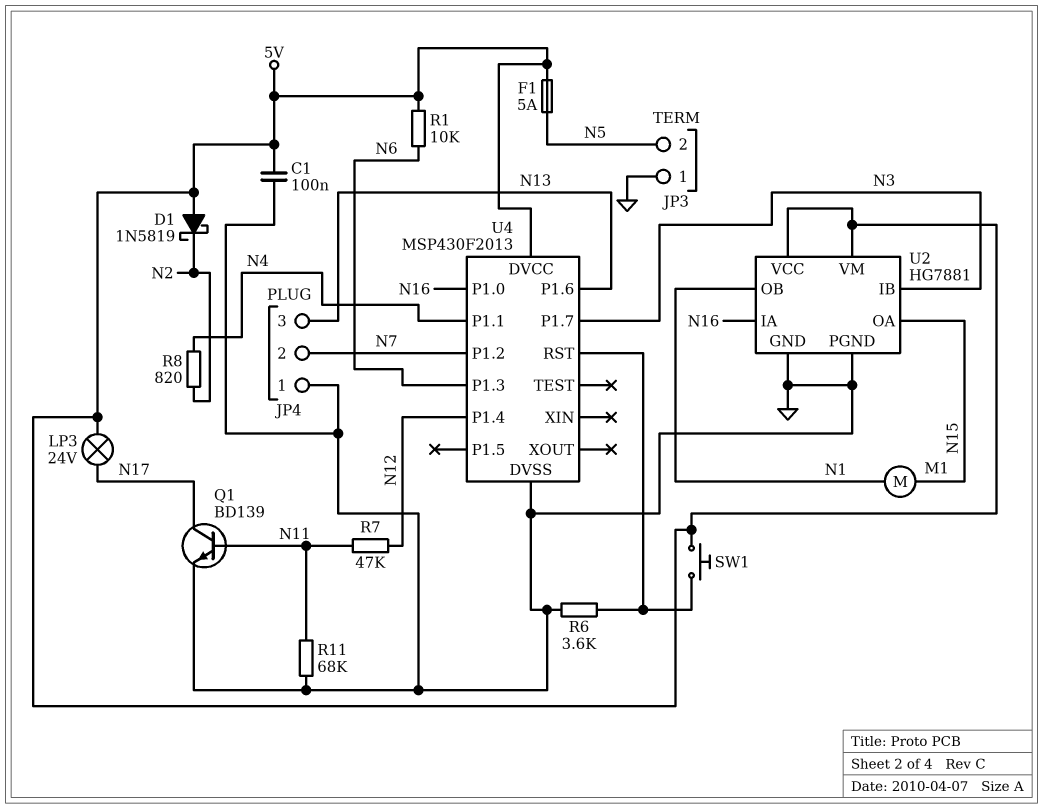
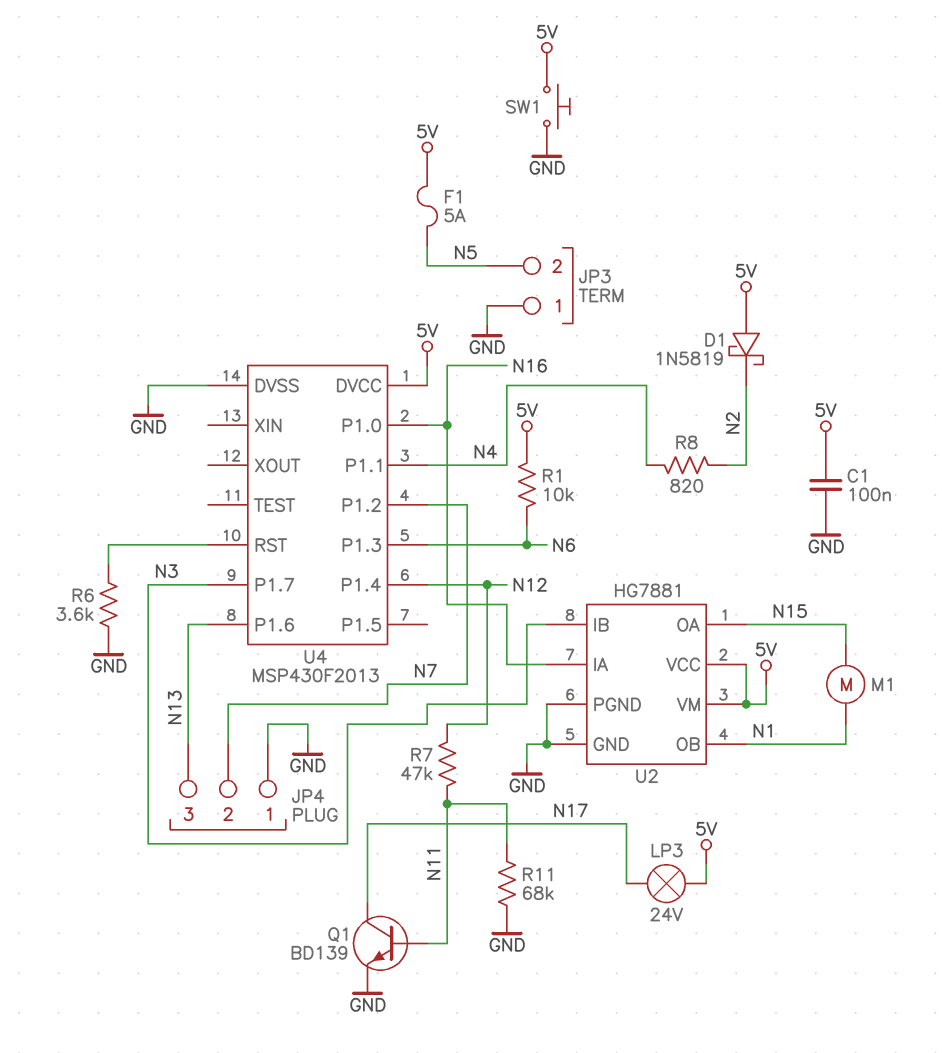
SW1: button (5V, U4/RST) -> button (5V, GND)

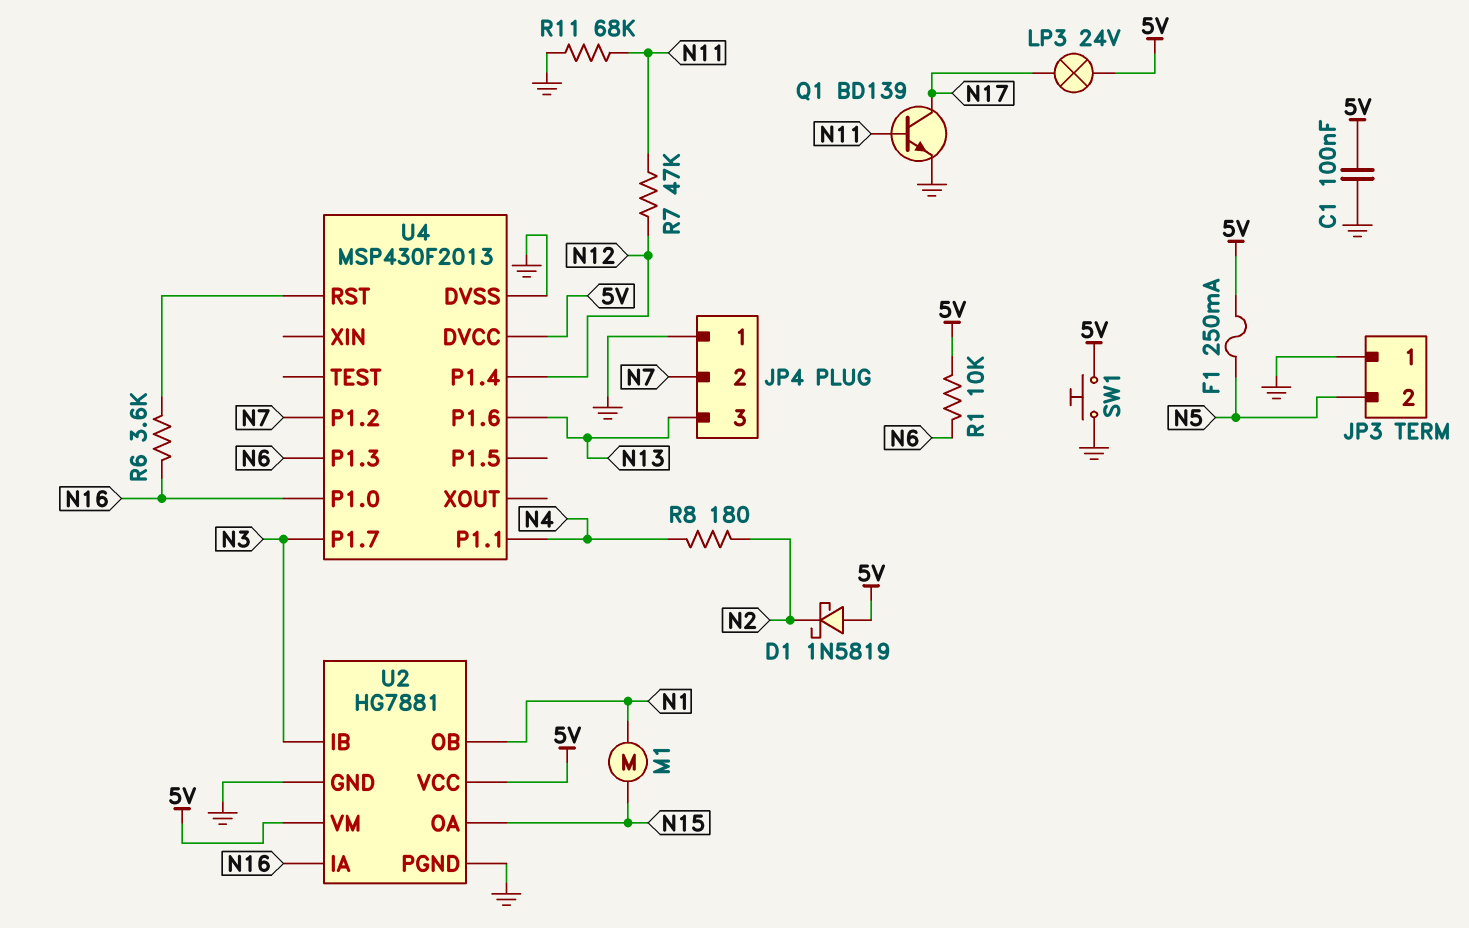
F1: 5A (5V, N5) -> 250mA (5V, N5)
R6: 3.6k (GND, U4/RST) -> 3.6k (N16, U4/RST)
R8: 820 (N2, N4) -> 180 (N2, N4)

